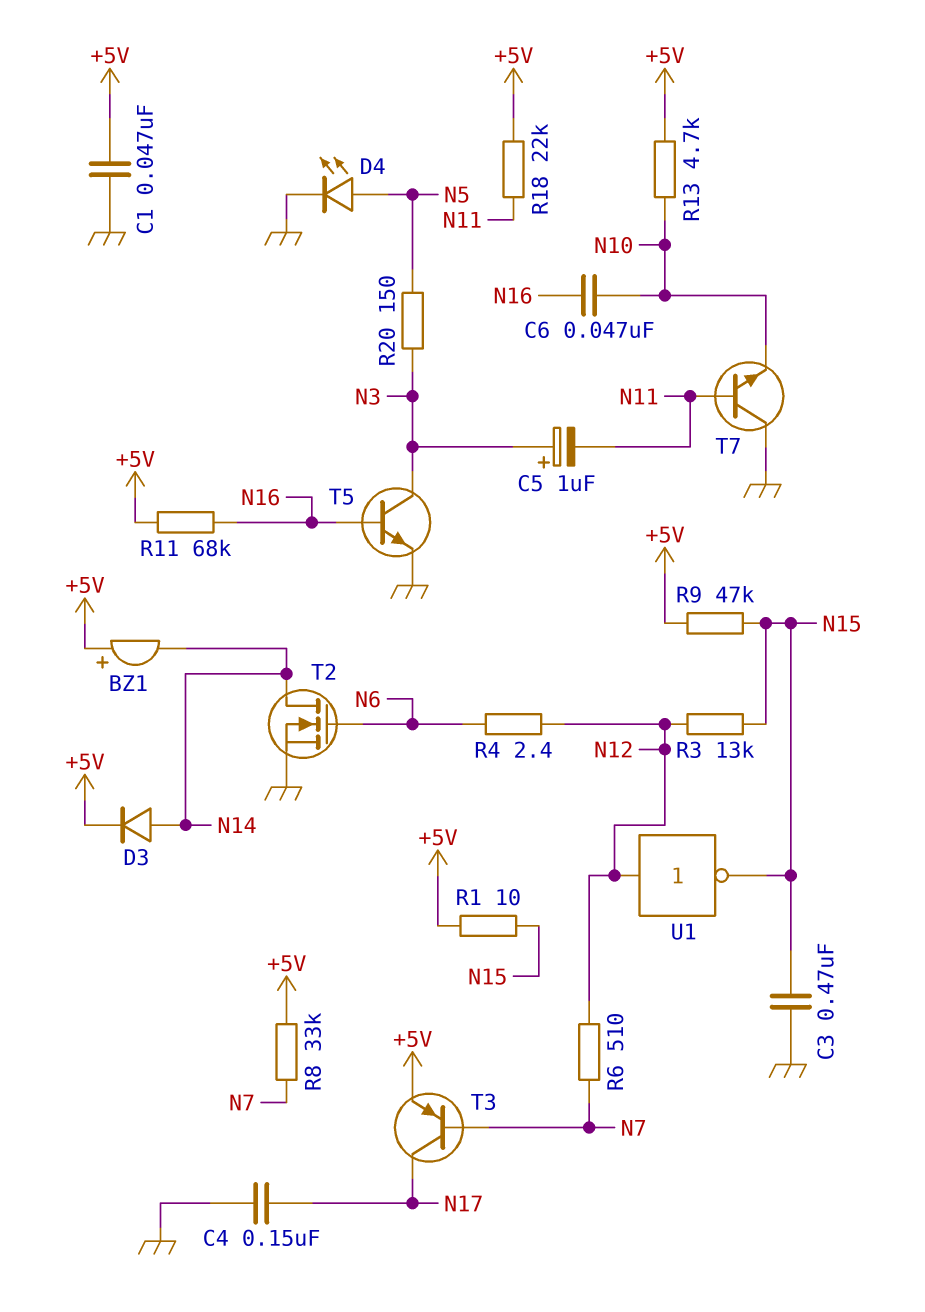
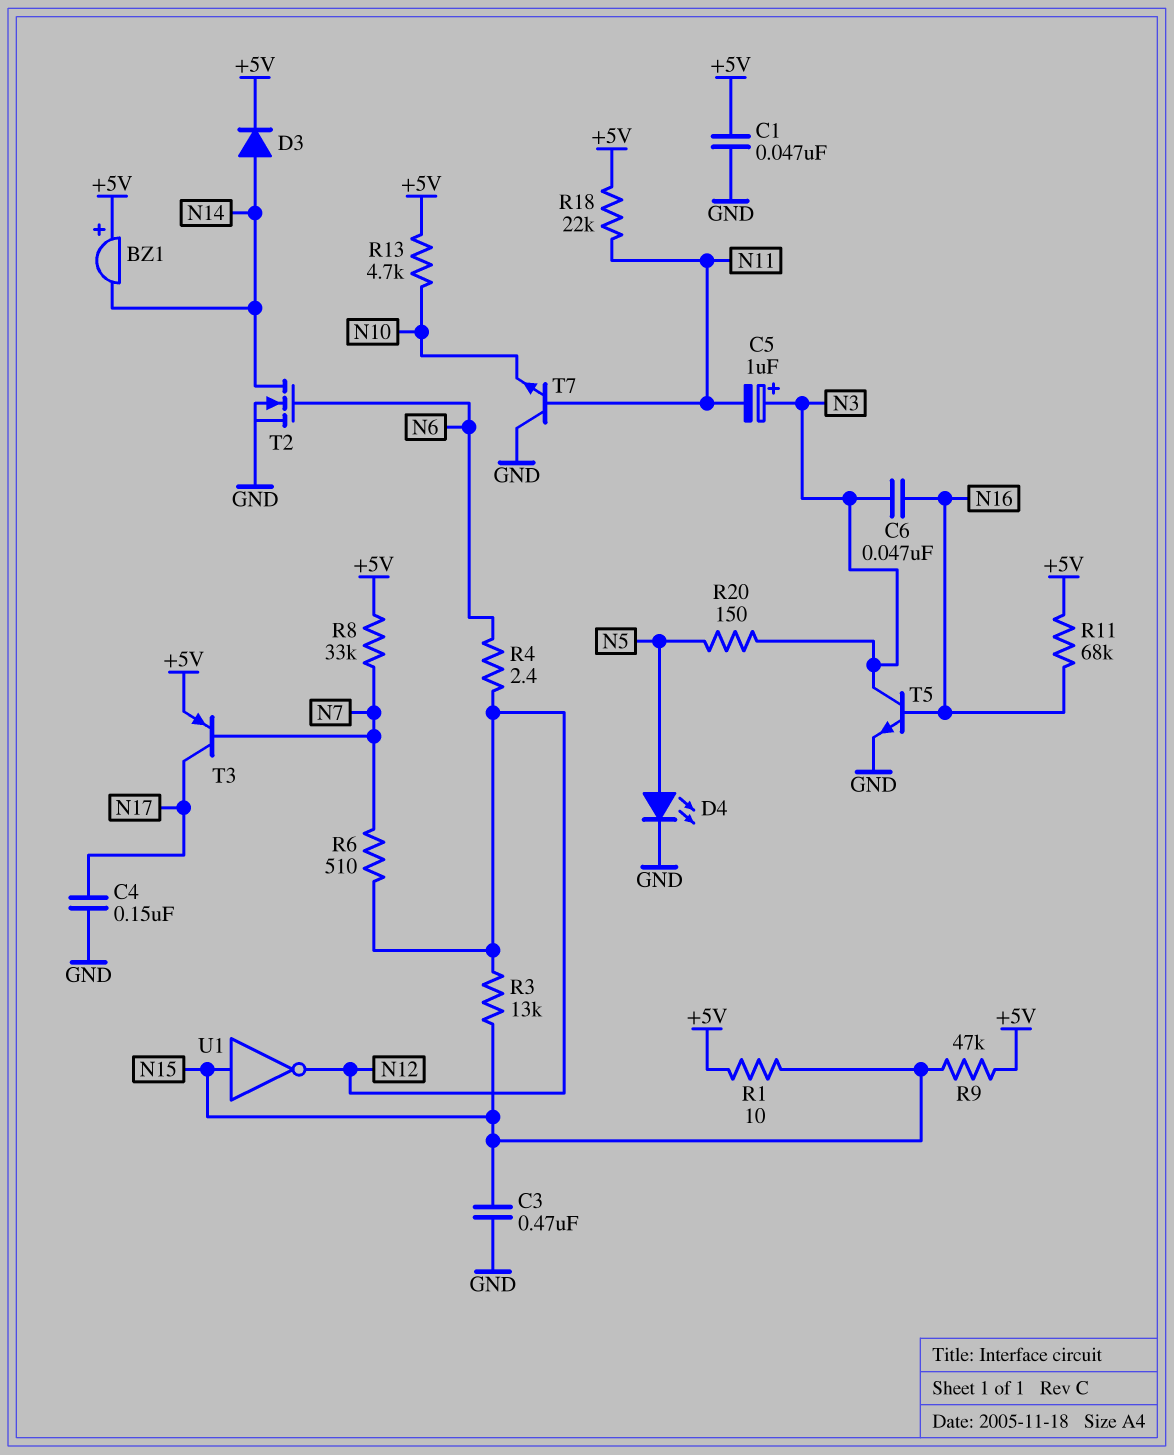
C6: 47nF (N10, N16) -> 47nF (N3, N16)
U1: NOT (in N12, out N15) -> NOT (in N15, out N12)

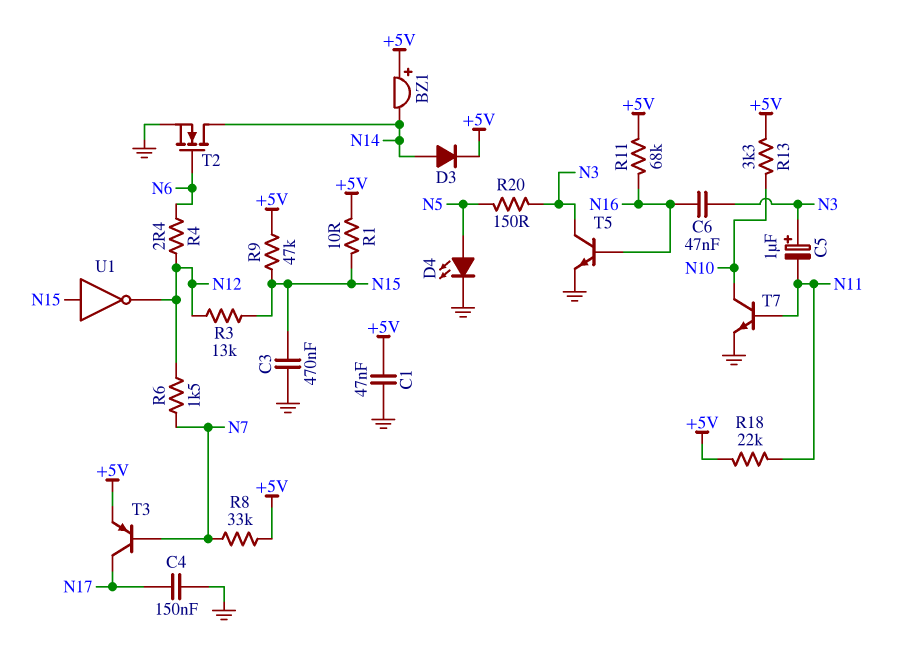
R6: 510 (N7, N12) -> 1.5k (N7, N12)
R13: 4.7k (+5V, N10) -> 3.3k (+5V, N10)
T7: NPN (B N11, C GND, E N10) -> NPN (B N11, C N10, E GND)

